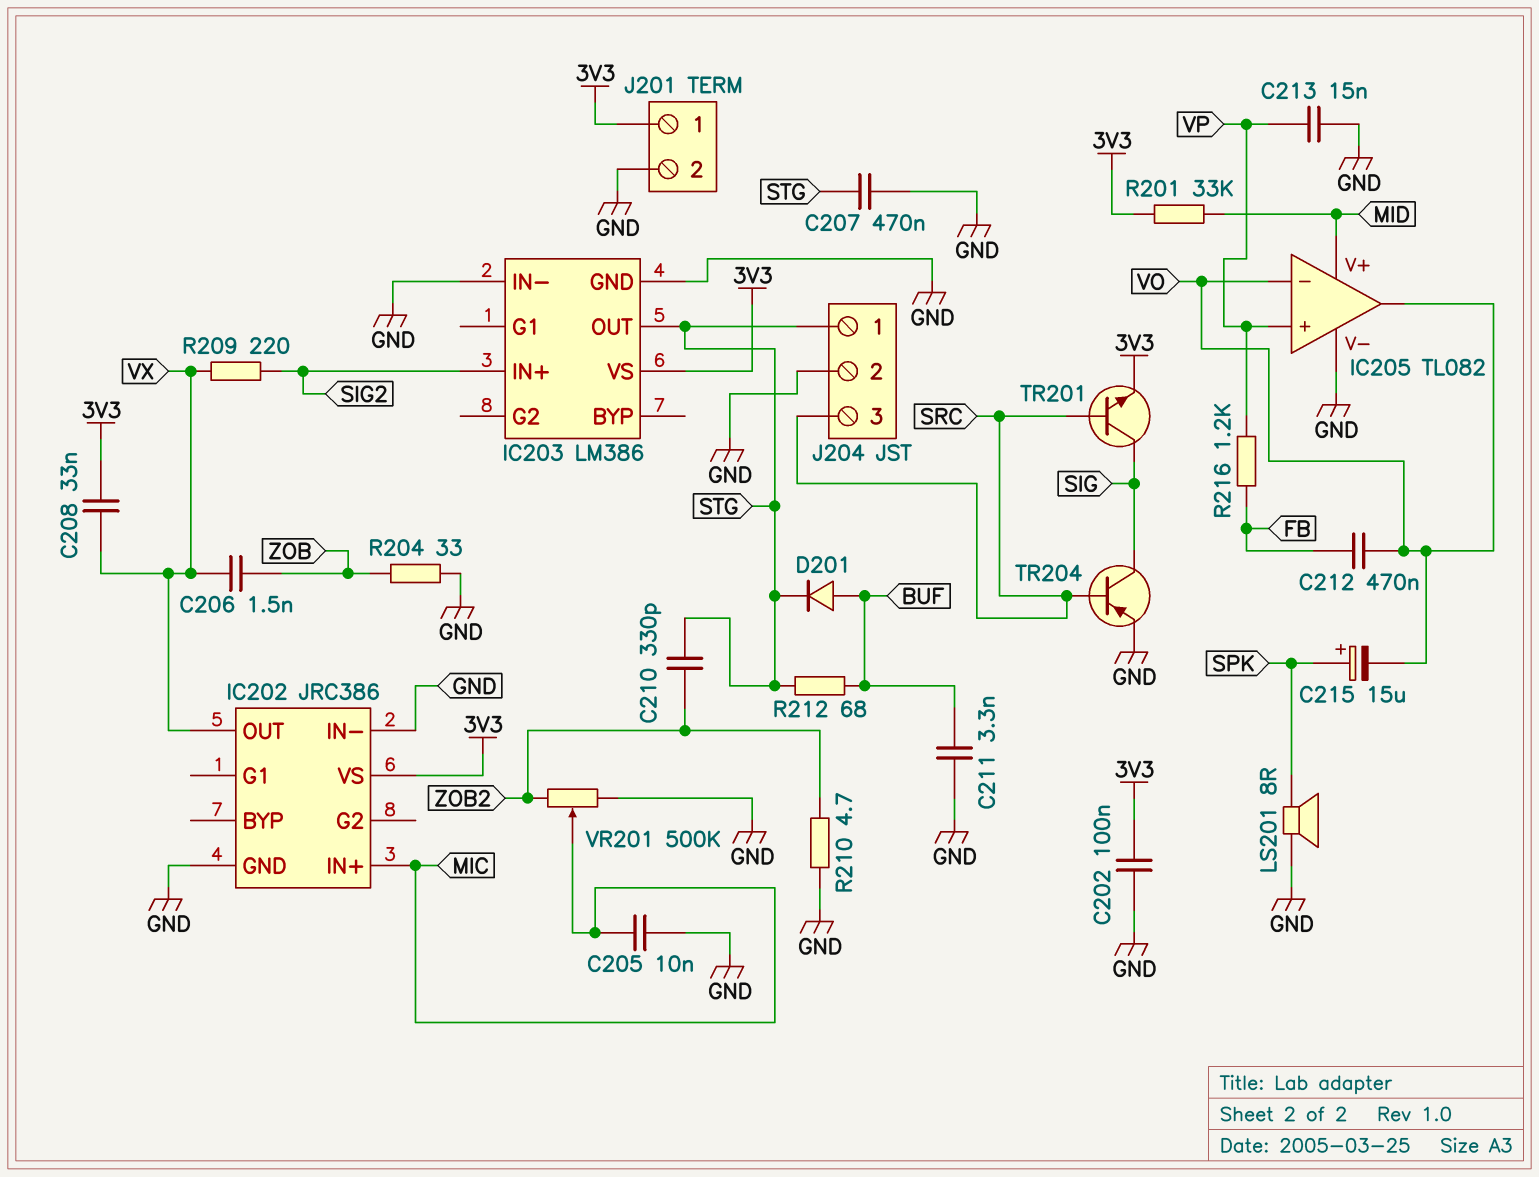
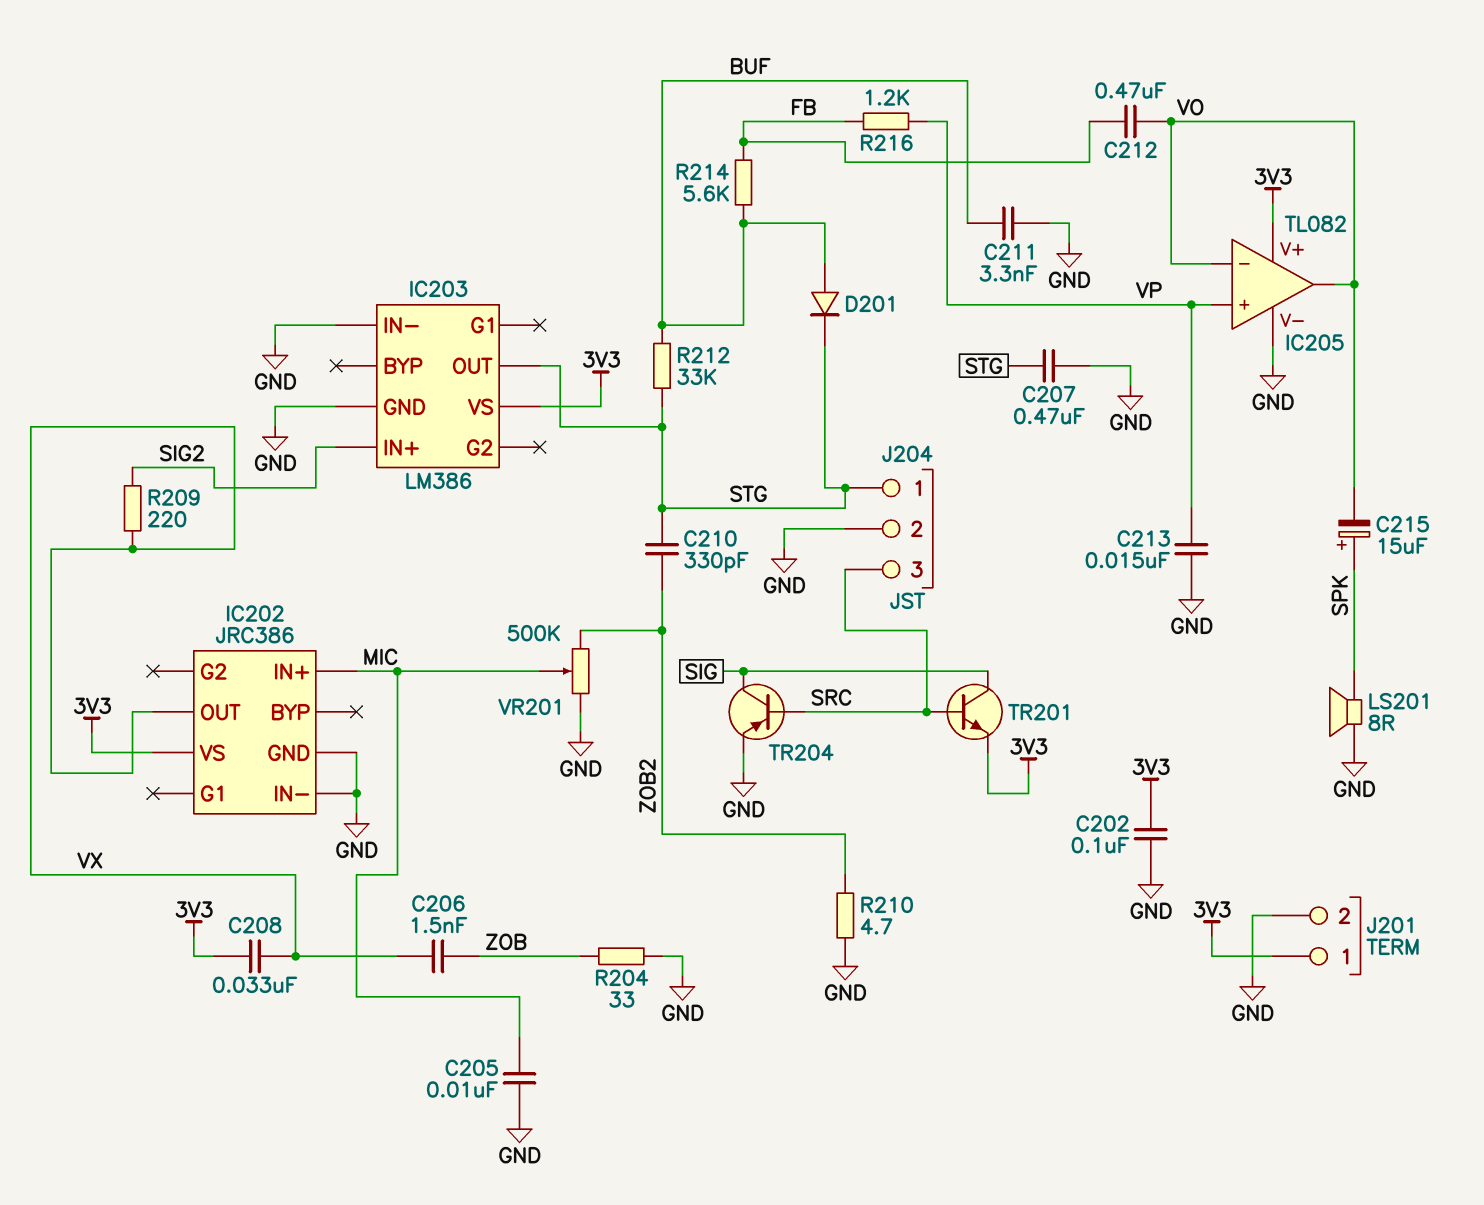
IC205 pin V+: MID -> 3V3
R201: 33k (3V3, MID) -> none
R212: 68 (BUF, STG) -> 33k (BUF, STG)
R214: none -> 5.6k (BUF, FB)

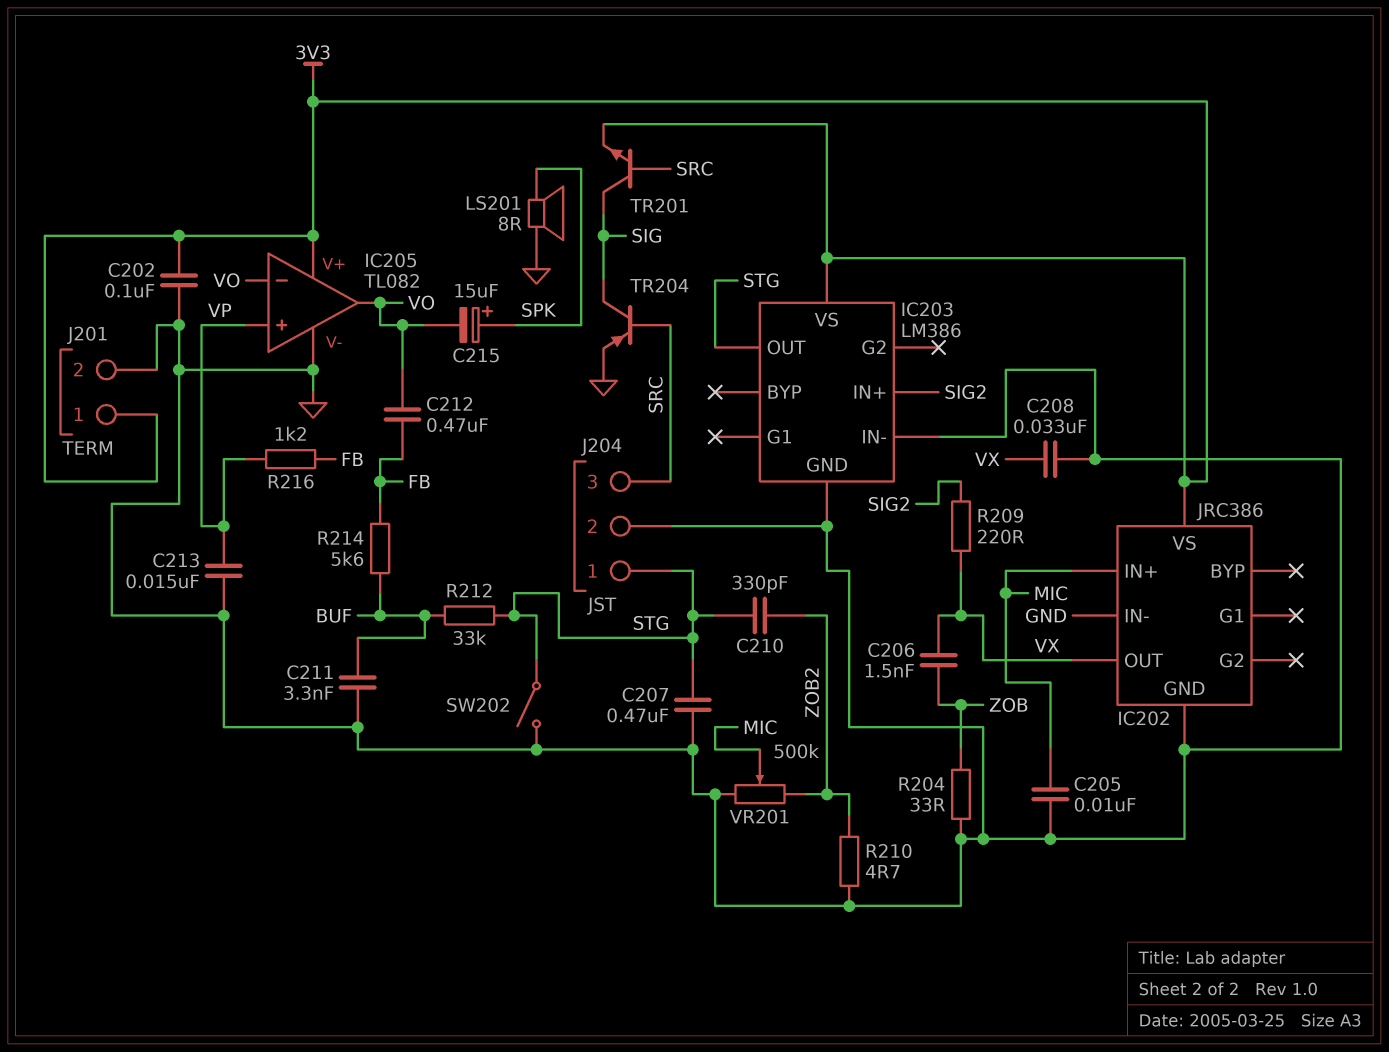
C208: 33nF (3V3, VX) -> 33nF (GND, VX)
D201: diode (A BUF, K STG) -> none
SW202: none -> switch (GND, STG)

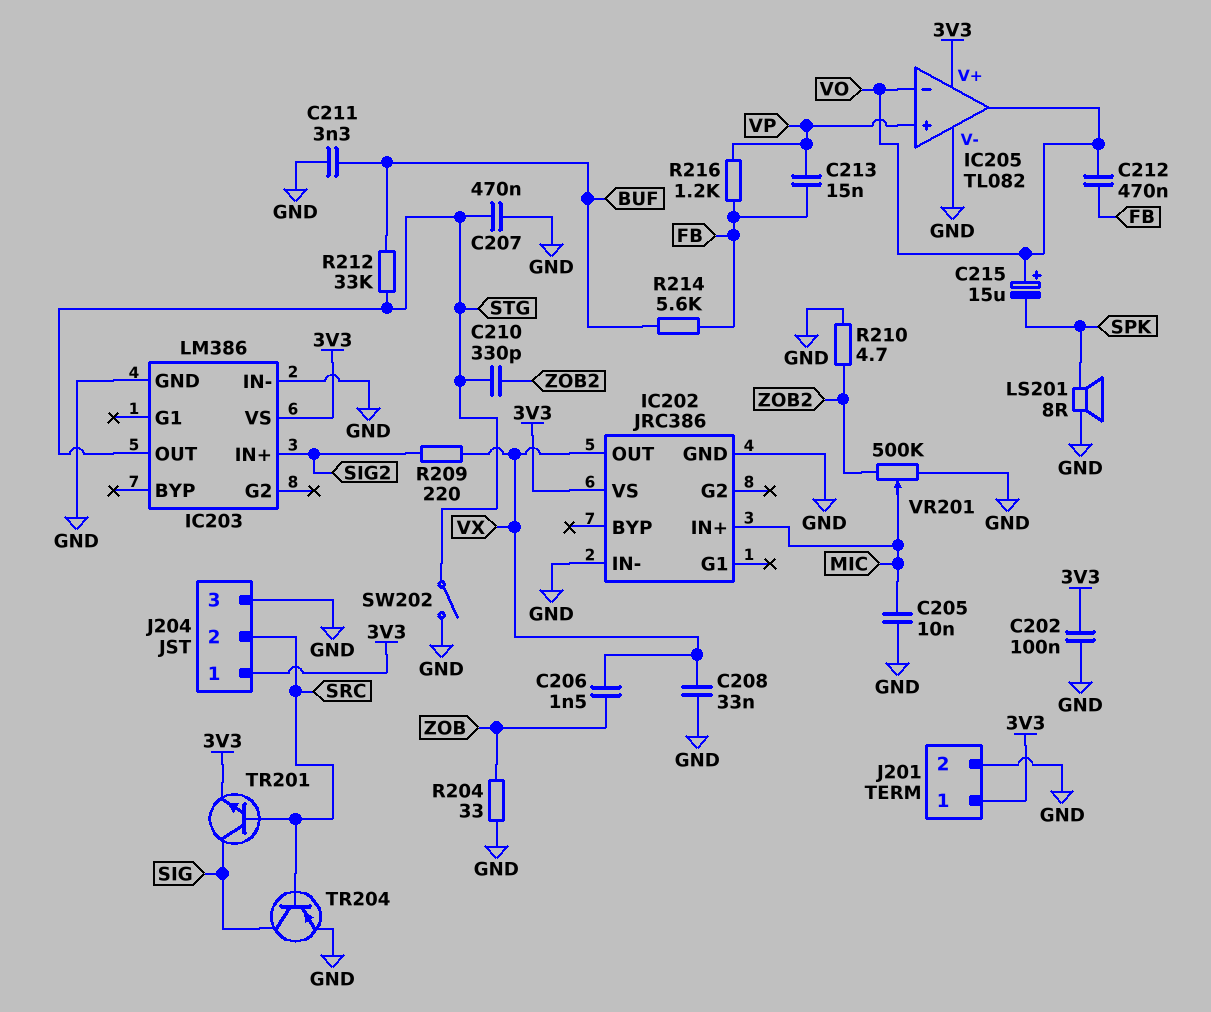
C213: 15nF (GND, VP) -> 15nF (FB, VP)
C215: 15uF (plus SPK, minus VO) -> 15uF (plus VO, minus SPK)
J204 pin 1: STG -> 3V3
J204 pin 2: GND -> SRC
J204 pin 3: SRC -> GND

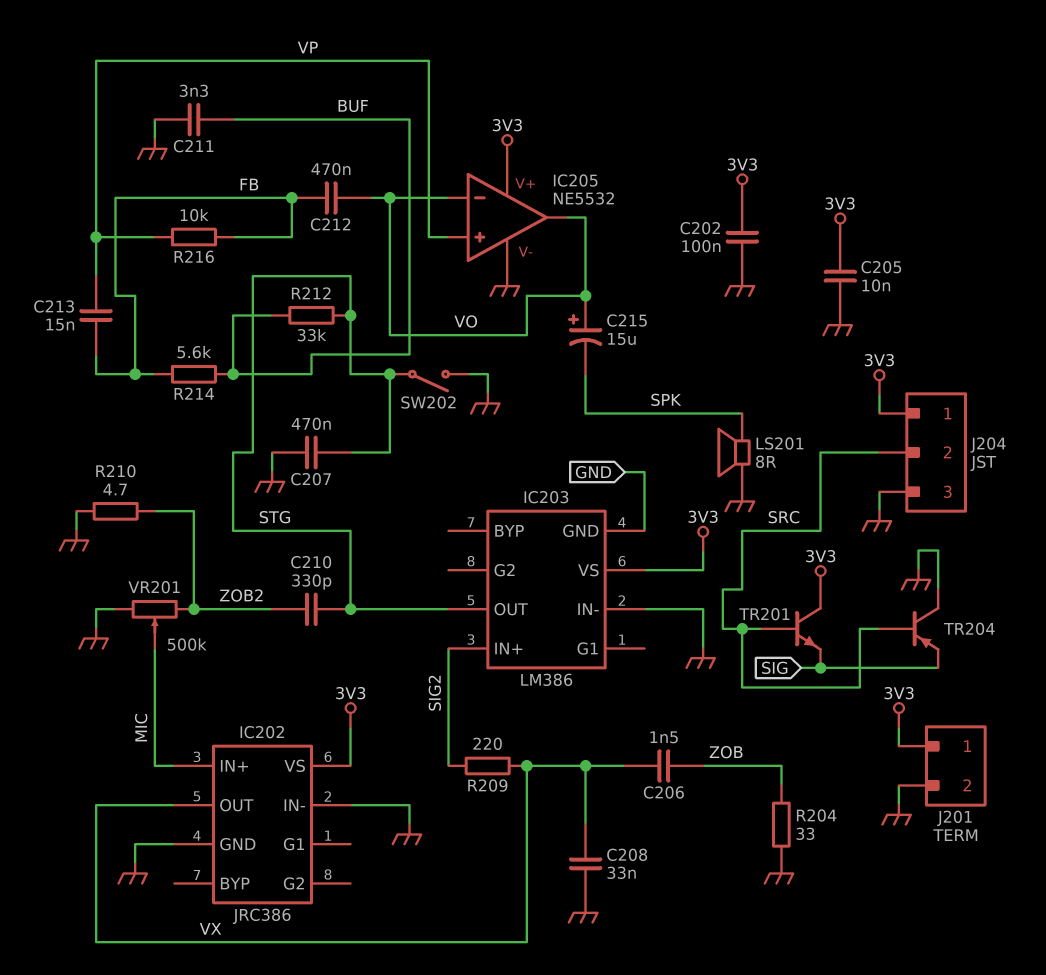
C205: 10nF (GND, MIC) -> 10nF (3V3, GND)
IC205: TL082 -> NE5532
R216: 1.2k (FB, VP) -> 10k (FB, VP)
TR201: NPN (B SRC, C SIG, E 3V3) -> NPN (B SRC, C 3V3, E SIG)
TR204: PNP (B SRC, C SIG, E GND) -> PNP (B SRC, C GND, E SIG)

